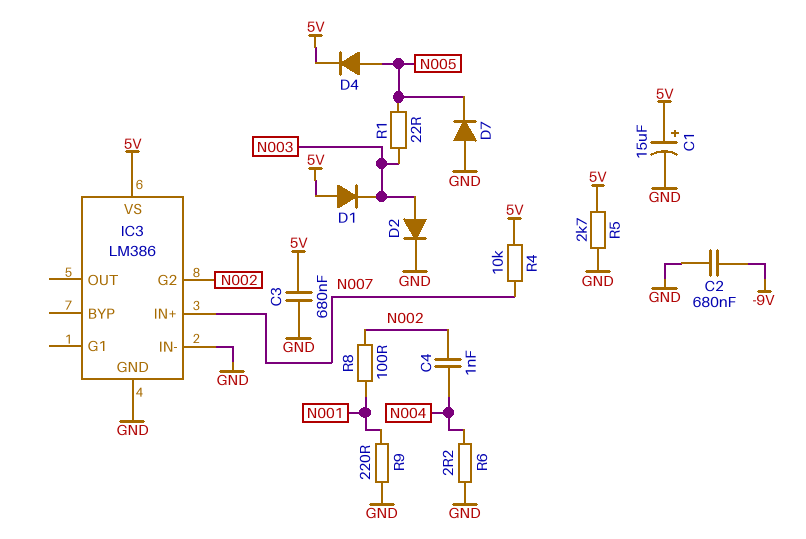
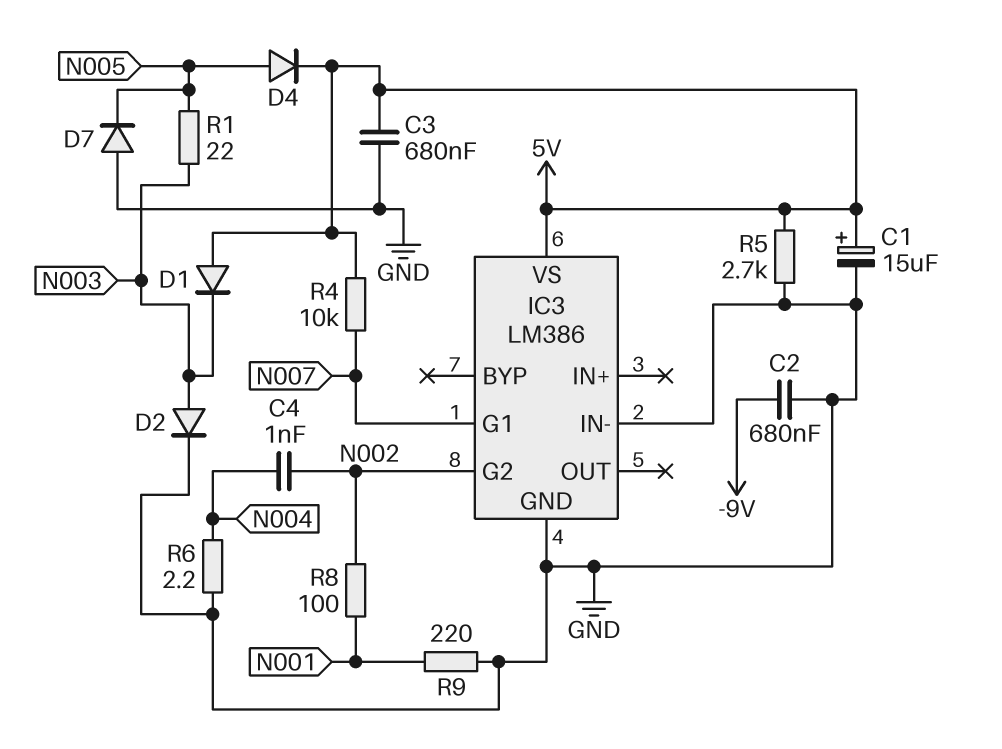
IC3 pin G1: none -> N007
IC3 pin IN+: N007 -> none

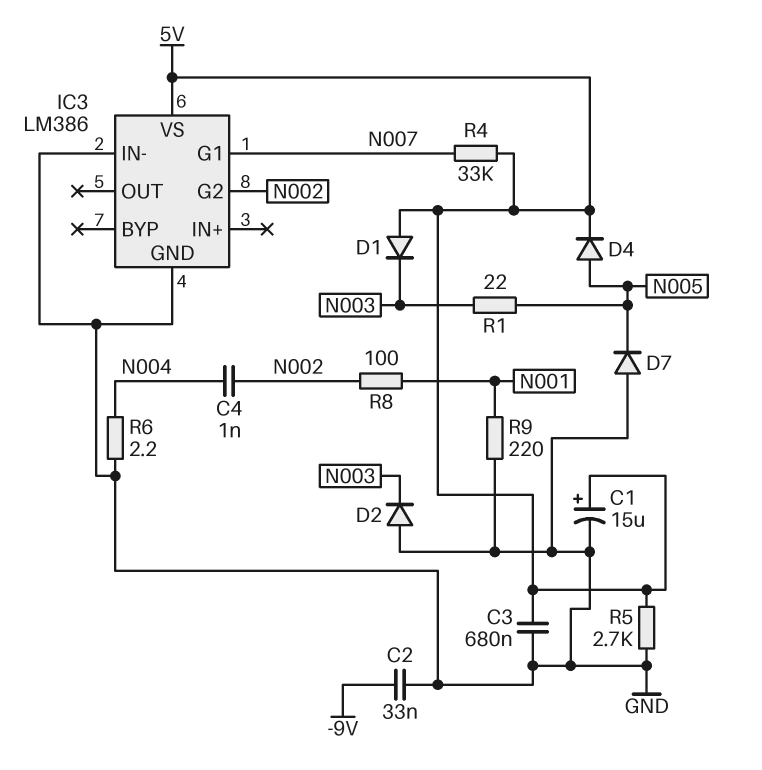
C2: 680nF (-9V, GND) -> 33nF (-9V, GND)
D2: diode (A N003, K GND) -> diode (A GND, K N003)
R4: 10k (5V, N007) -> 33k (5V, N007)

